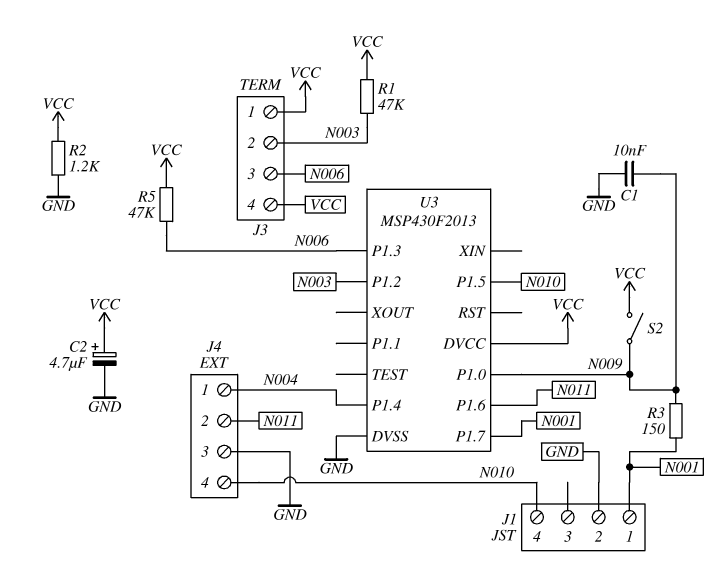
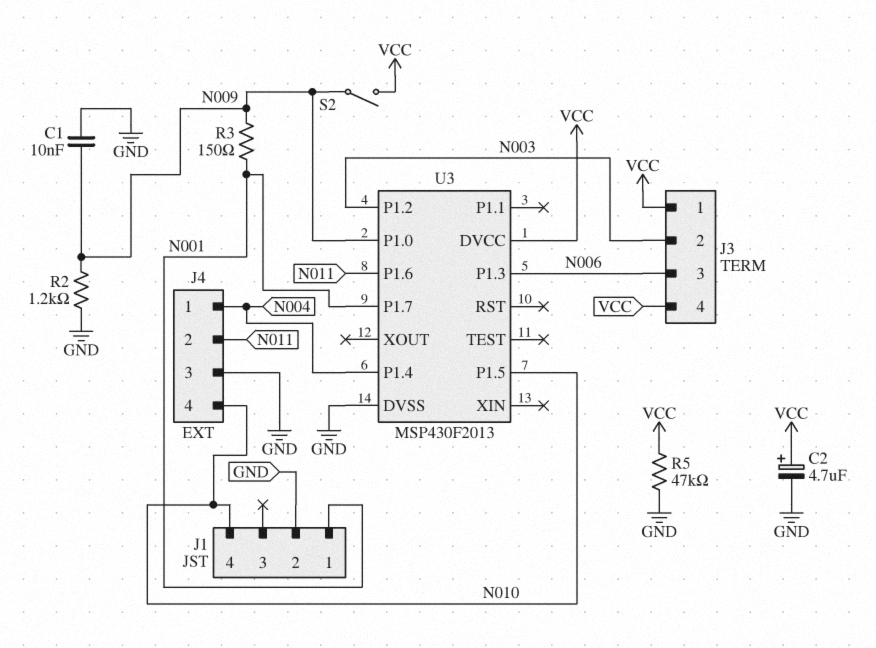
R1: 47k (N003, VCC) -> none
R2: 1.2k (GND, VCC) -> 1.2k (GND, N009)
R5: 47k (N006, VCC) -> 47k (GND, VCC)

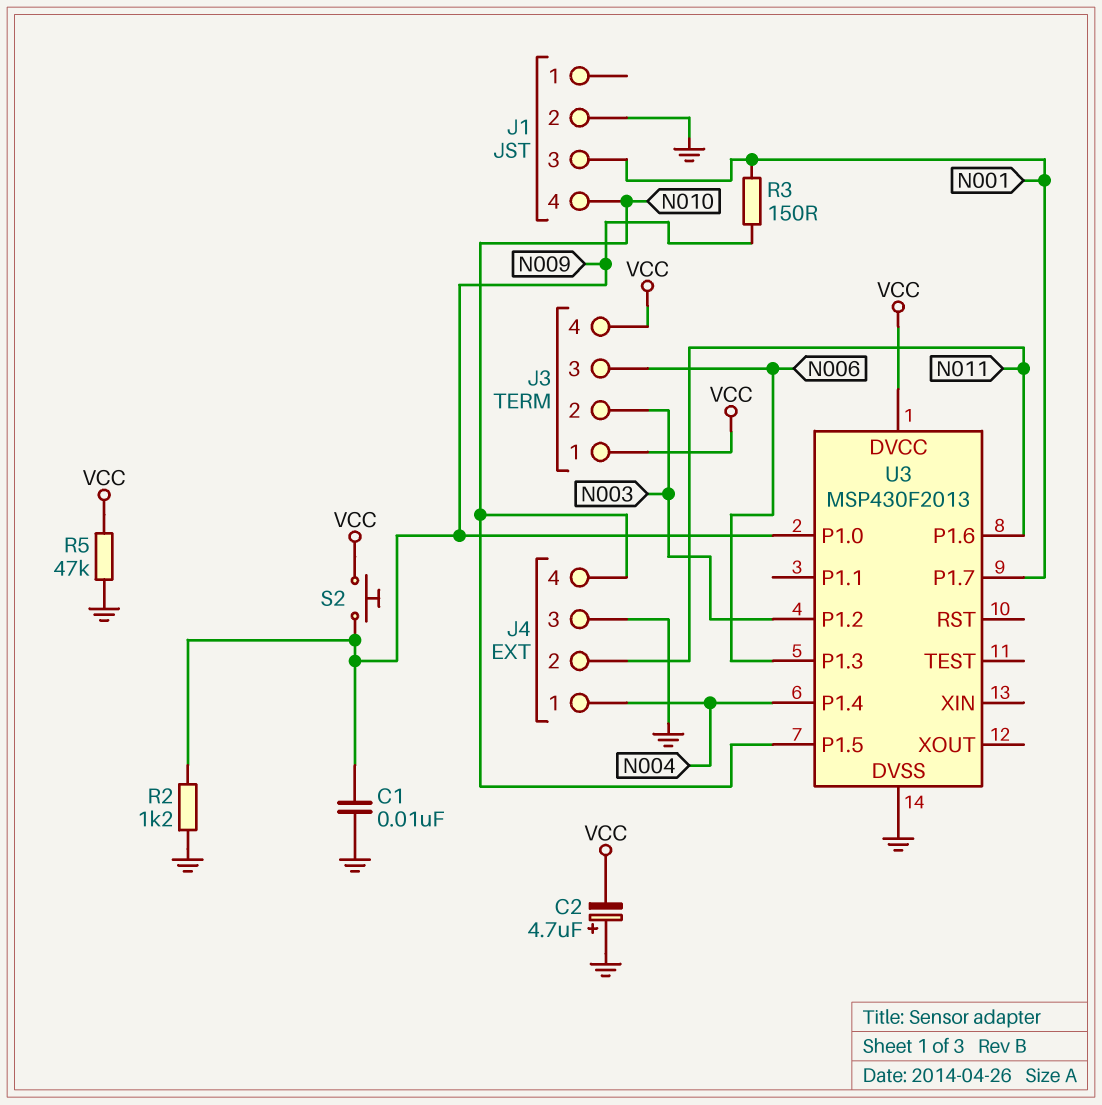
C2: 4.7uF (plus VCC, minus GND) -> 4.7uF (plus GND, minus VCC)
J1 pin 1: N001 -> none
J1 pin 3: none -> N001
S2: switch (N009, VCC) -> button (N009, VCC)

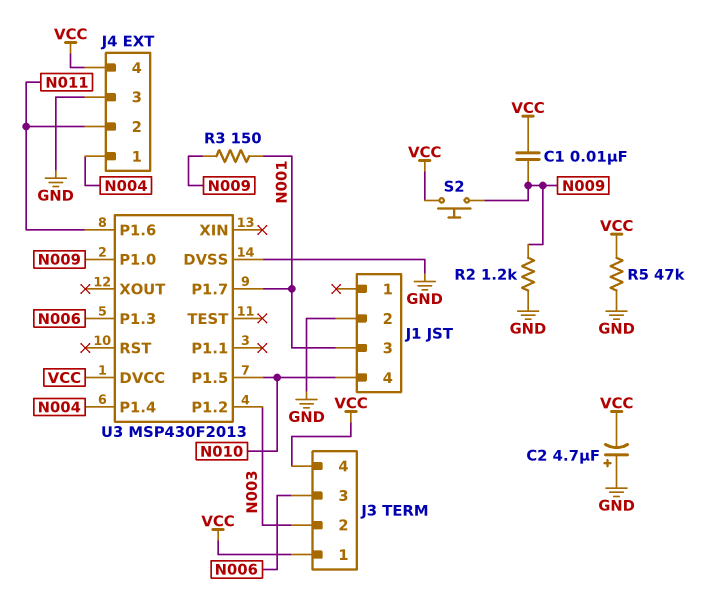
C1: 10nF (GND, N009) -> 10nF (N009, VCC)
J4 pin 4: N010 -> VCC

